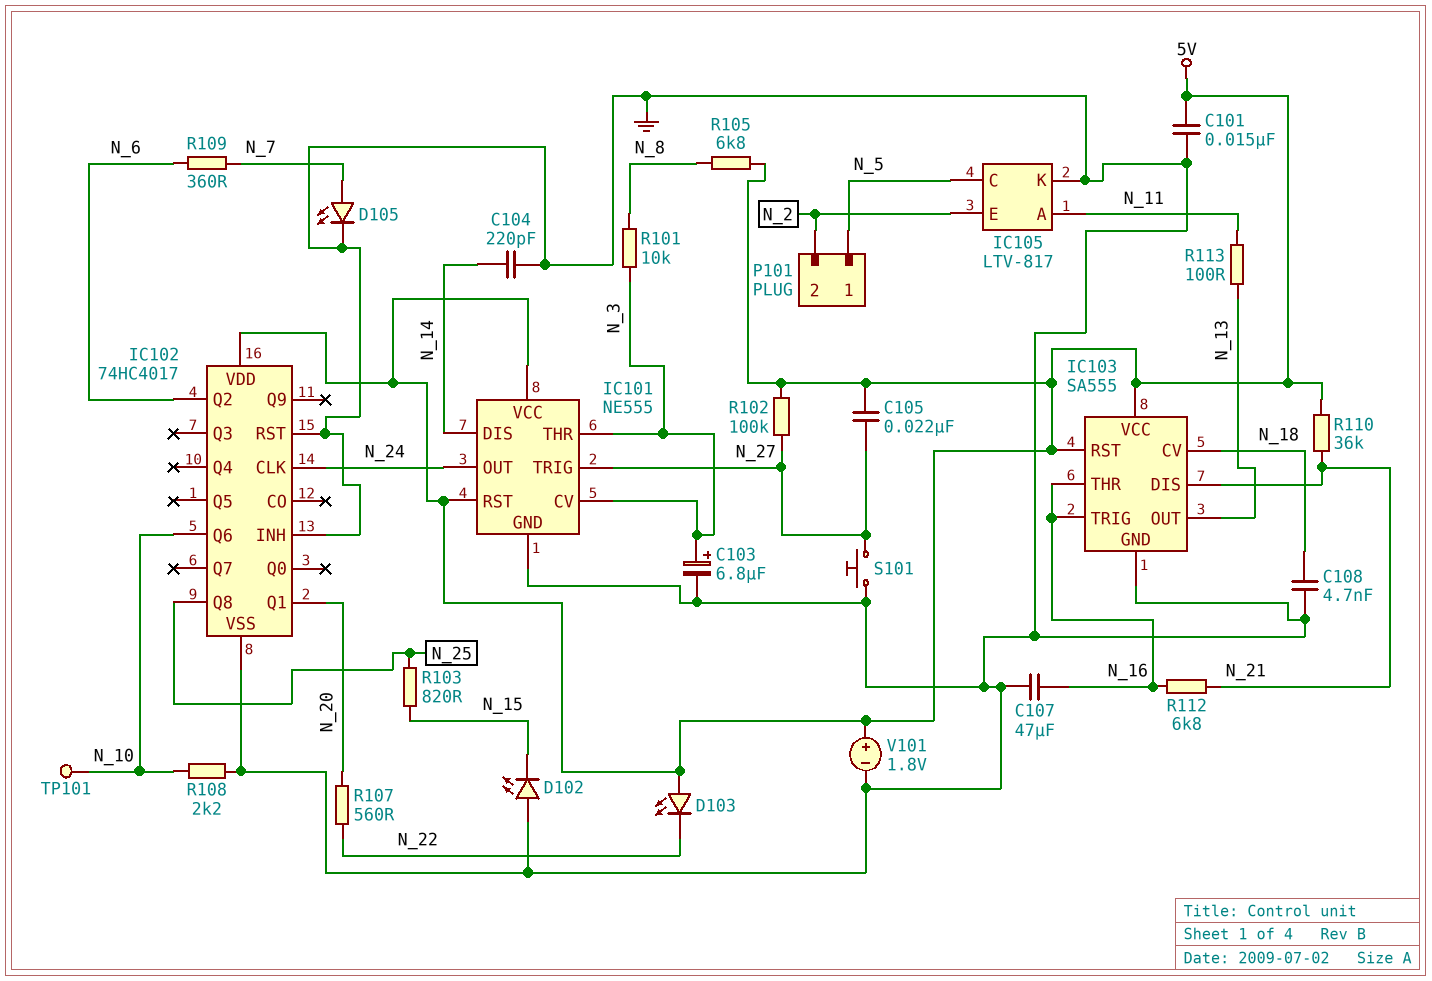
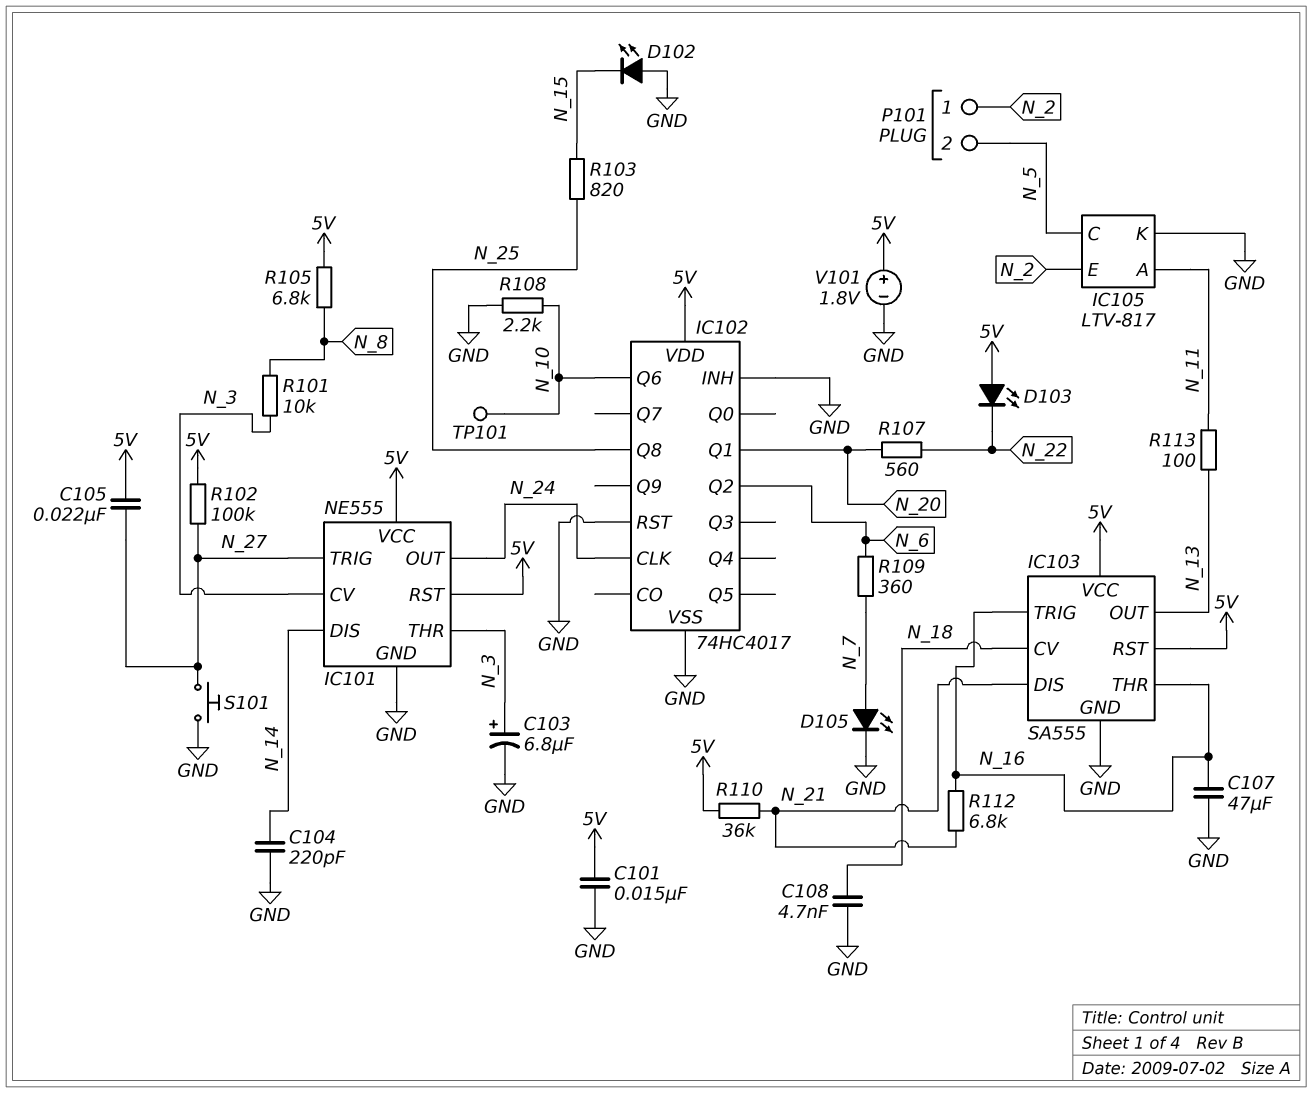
P101 pin 1: N_5 -> N_2
P101 pin 2: N_2 -> N_5

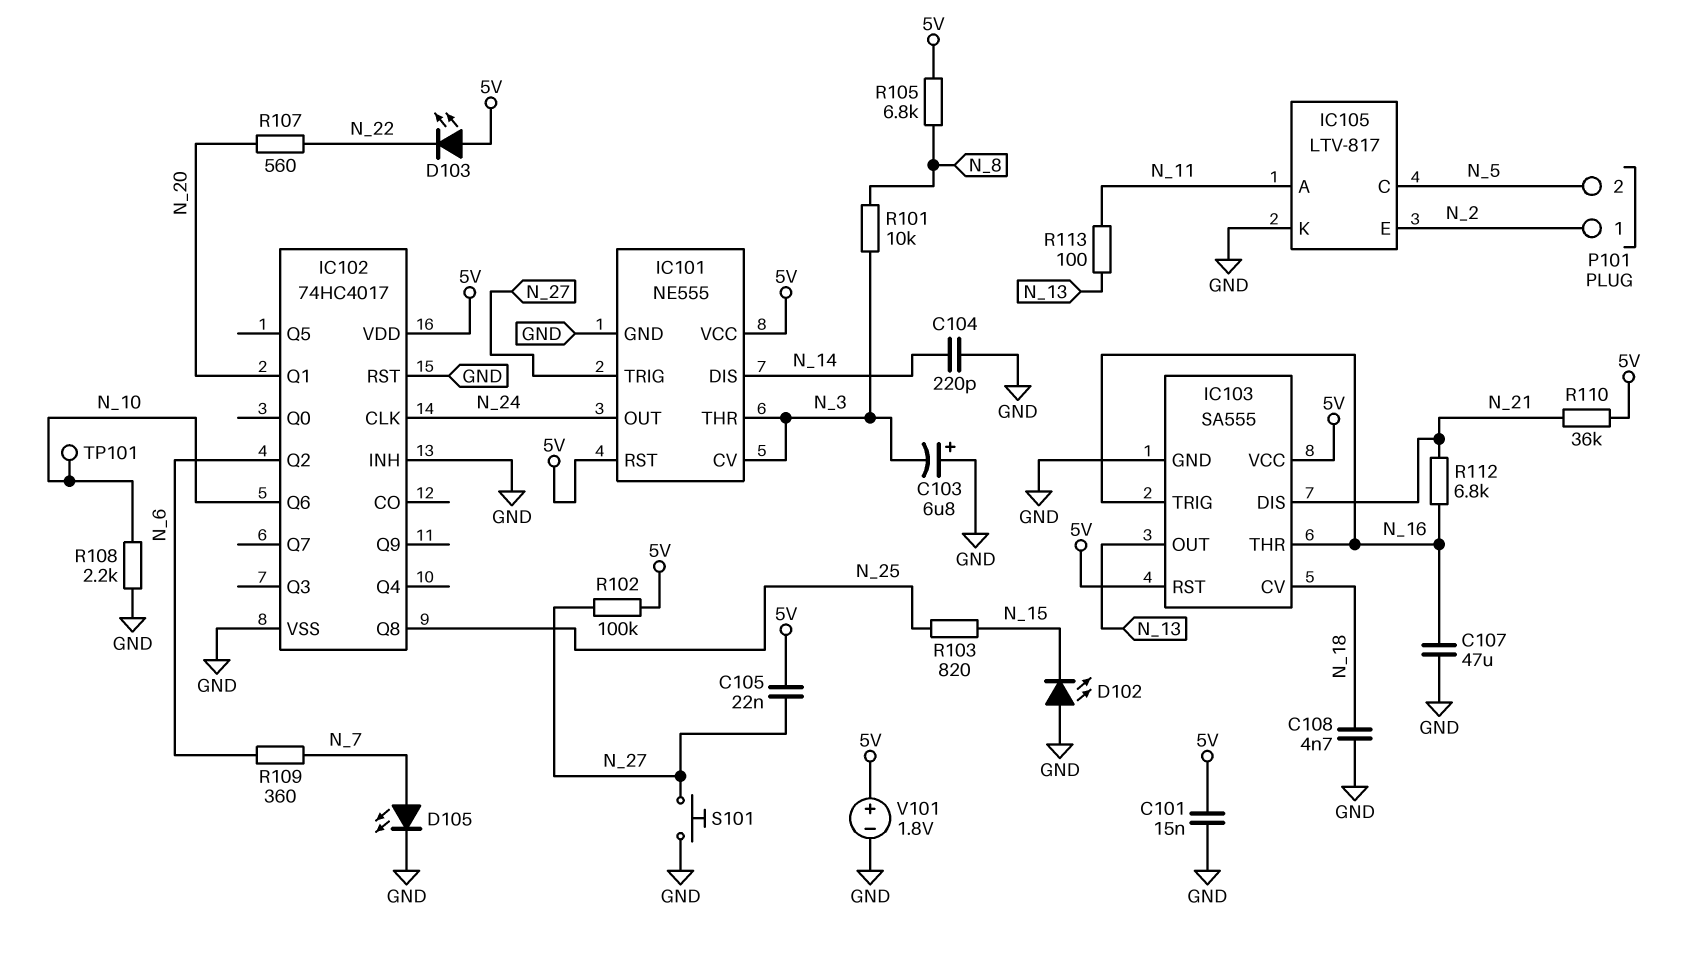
C103: 6.8uF (plus N_3, minus GND) -> 6.8uF (plus GND, minus N_3)

